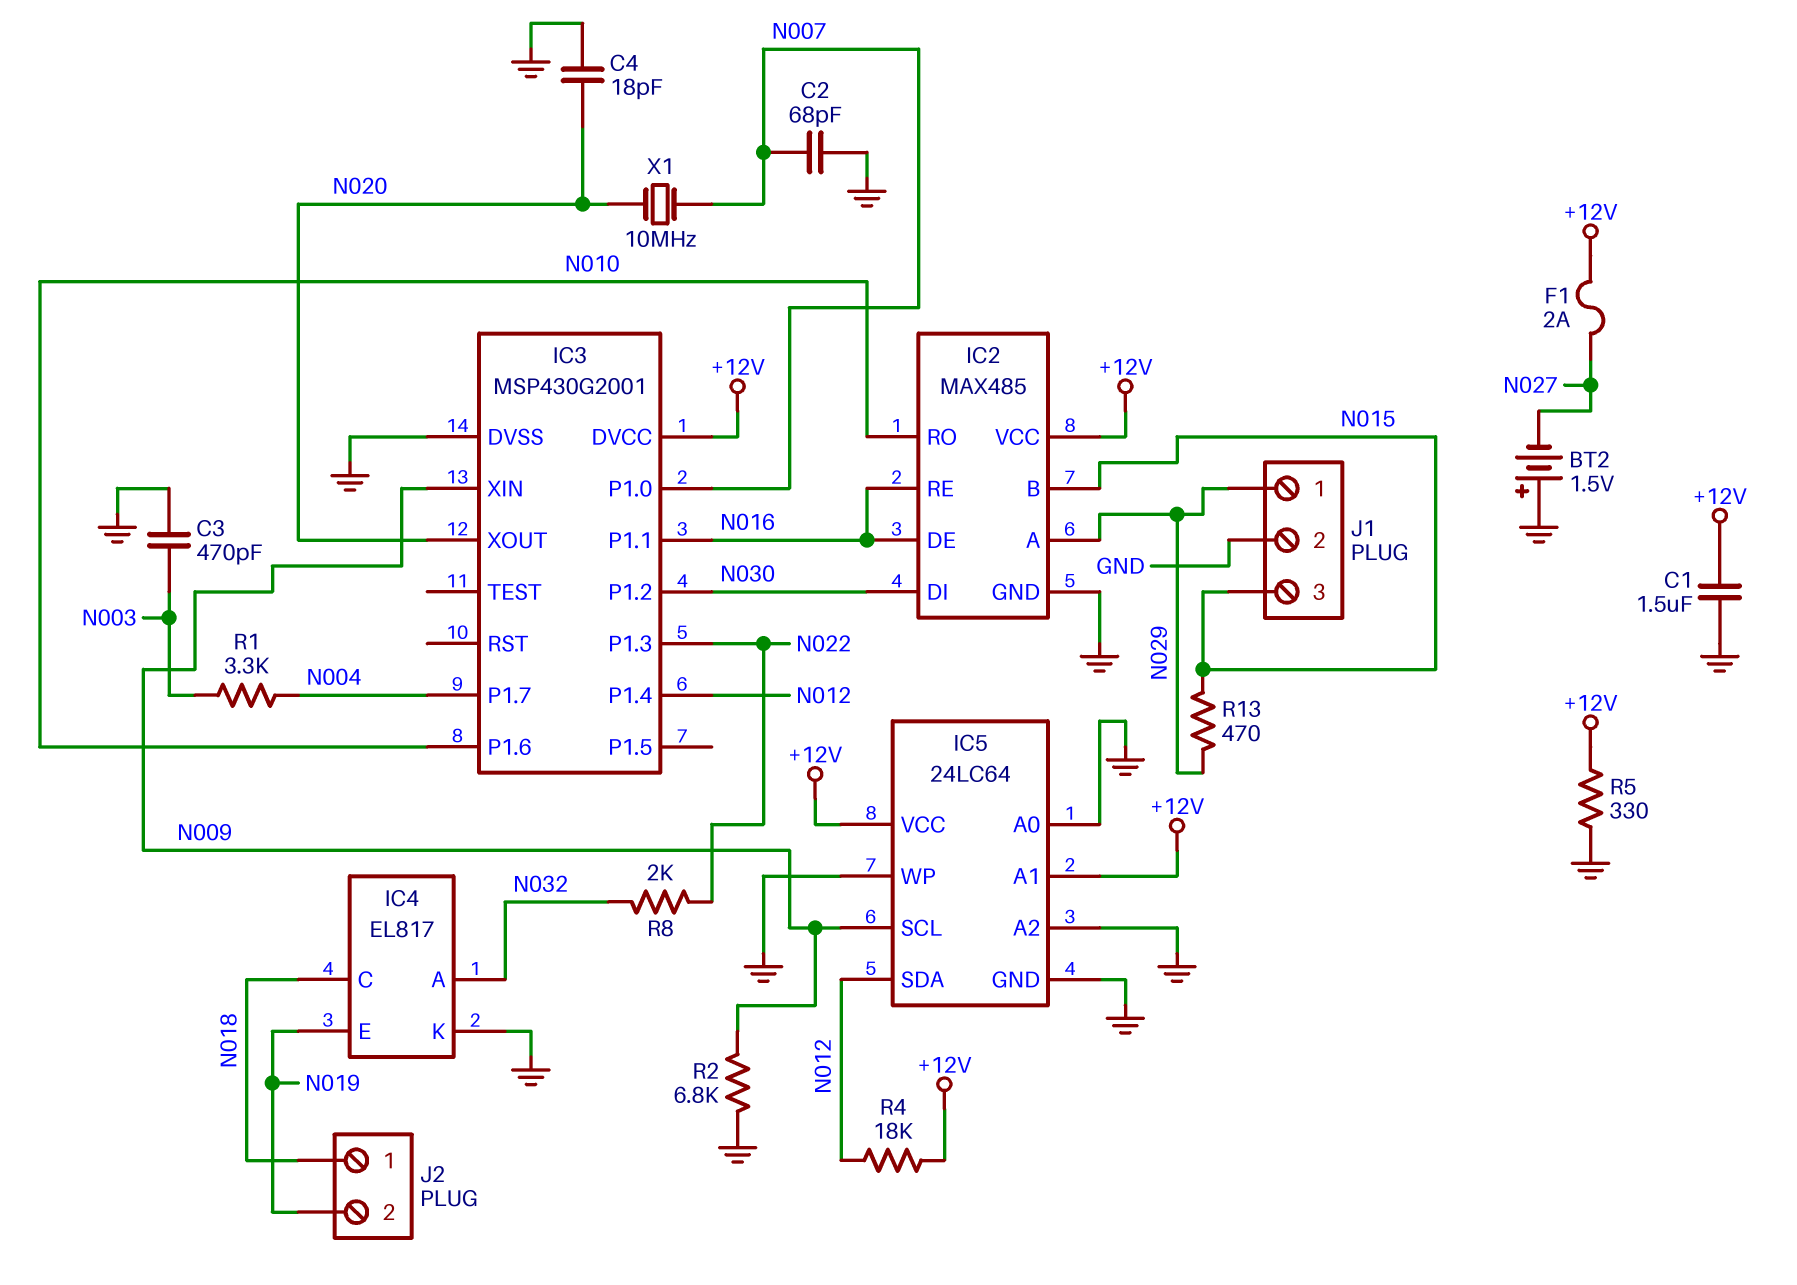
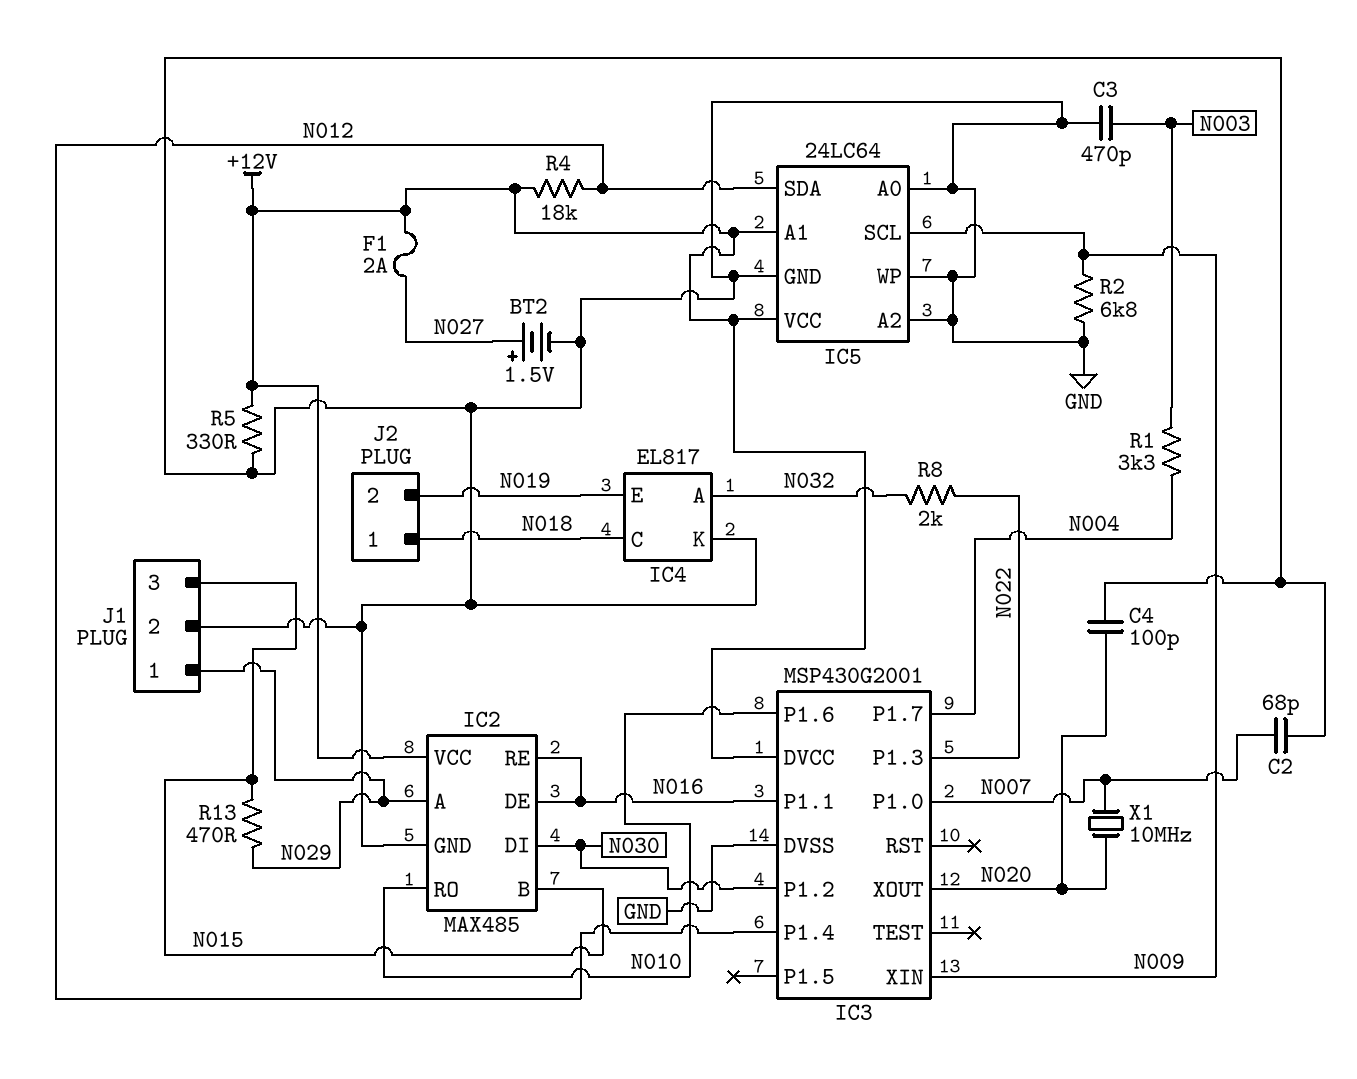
BT2: 1.5V (plus GND, minus N027) -> 1.5V (plus N027, minus GND)
C1: 1.5uF (+12V, GND) -> none
C4: 18pF (GND, N020) -> 100pF (GND, N020)

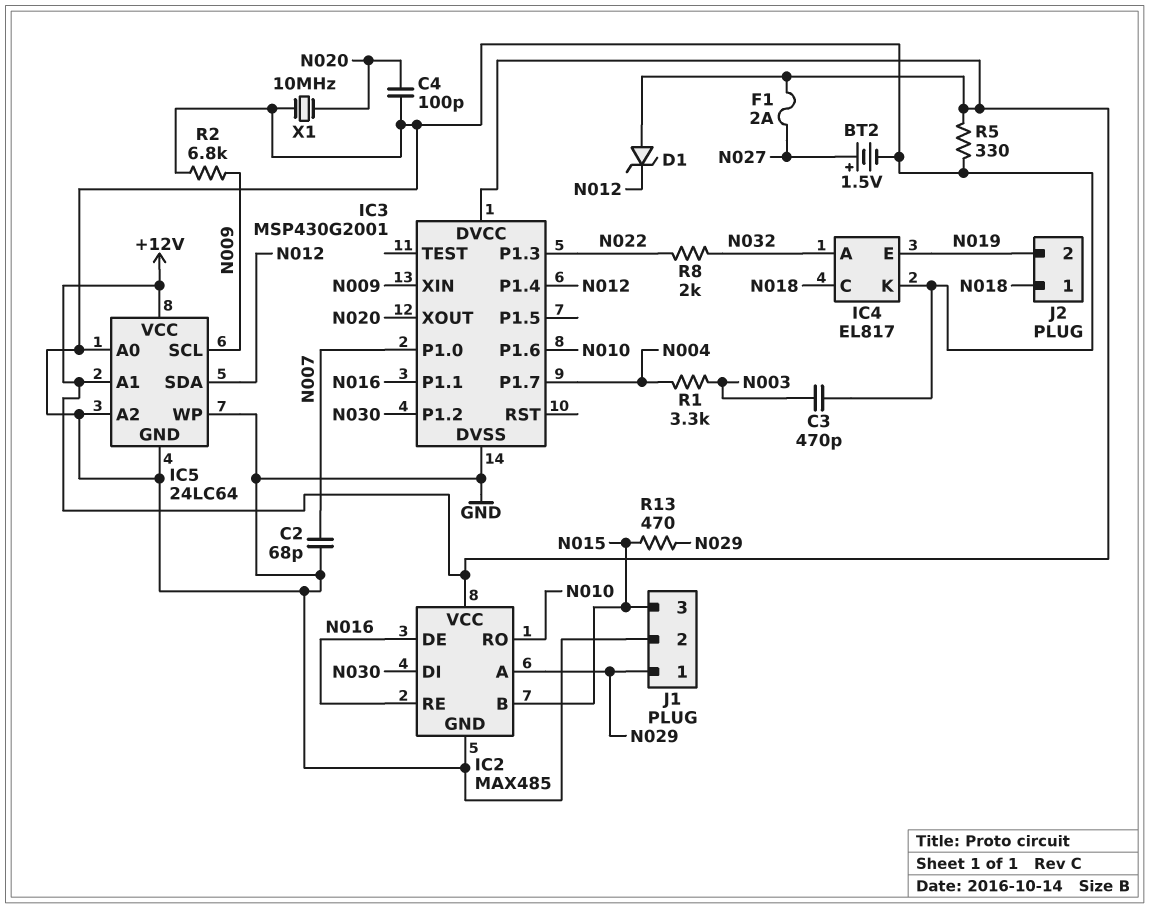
D1: none -> zener (A +12V, K N012)
R4: 18k (+12V, N012) -> none
X1: 10MHz (N007, N020) -> 10MHz (GND, N020)

